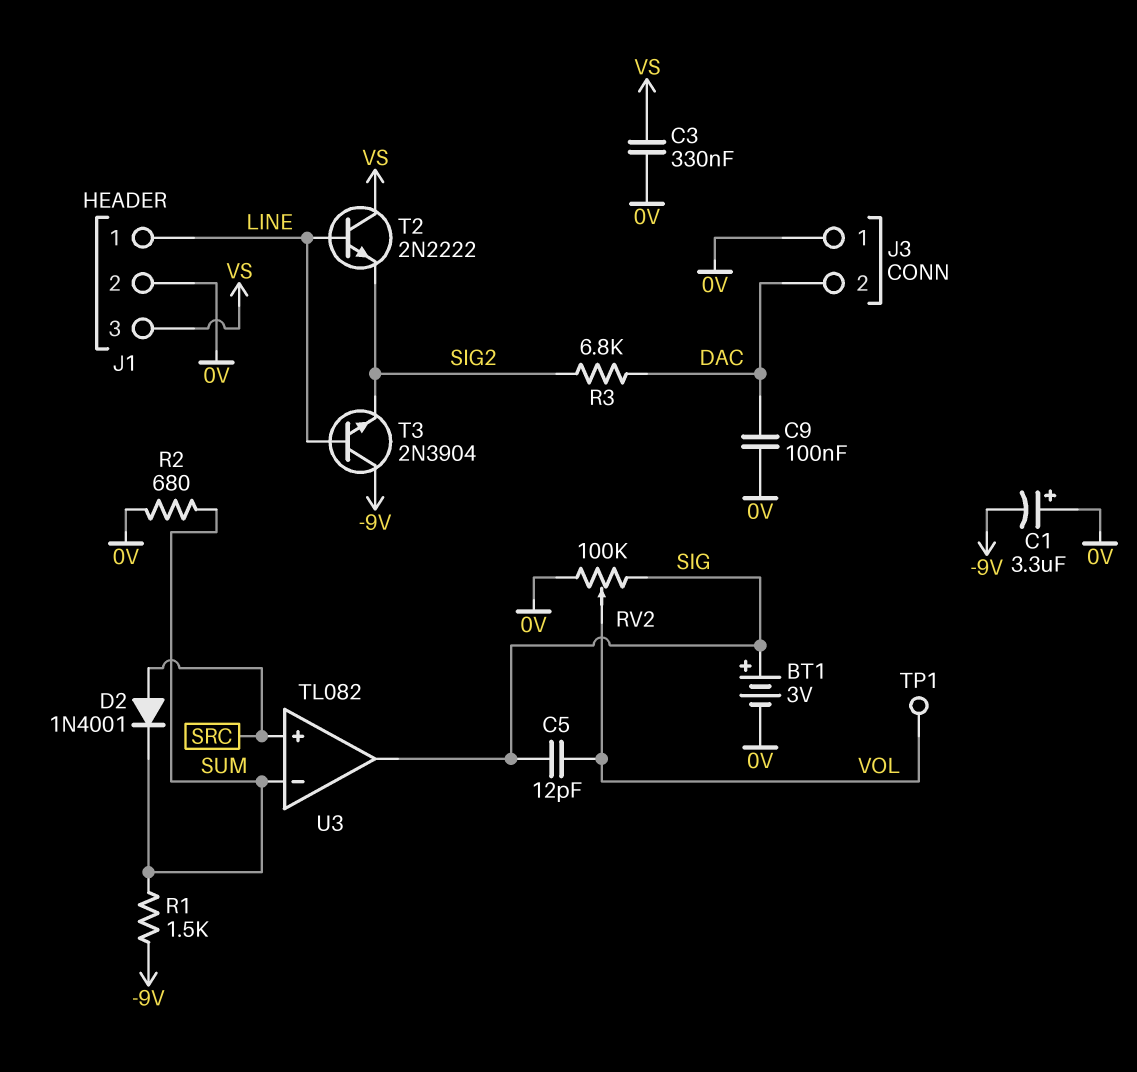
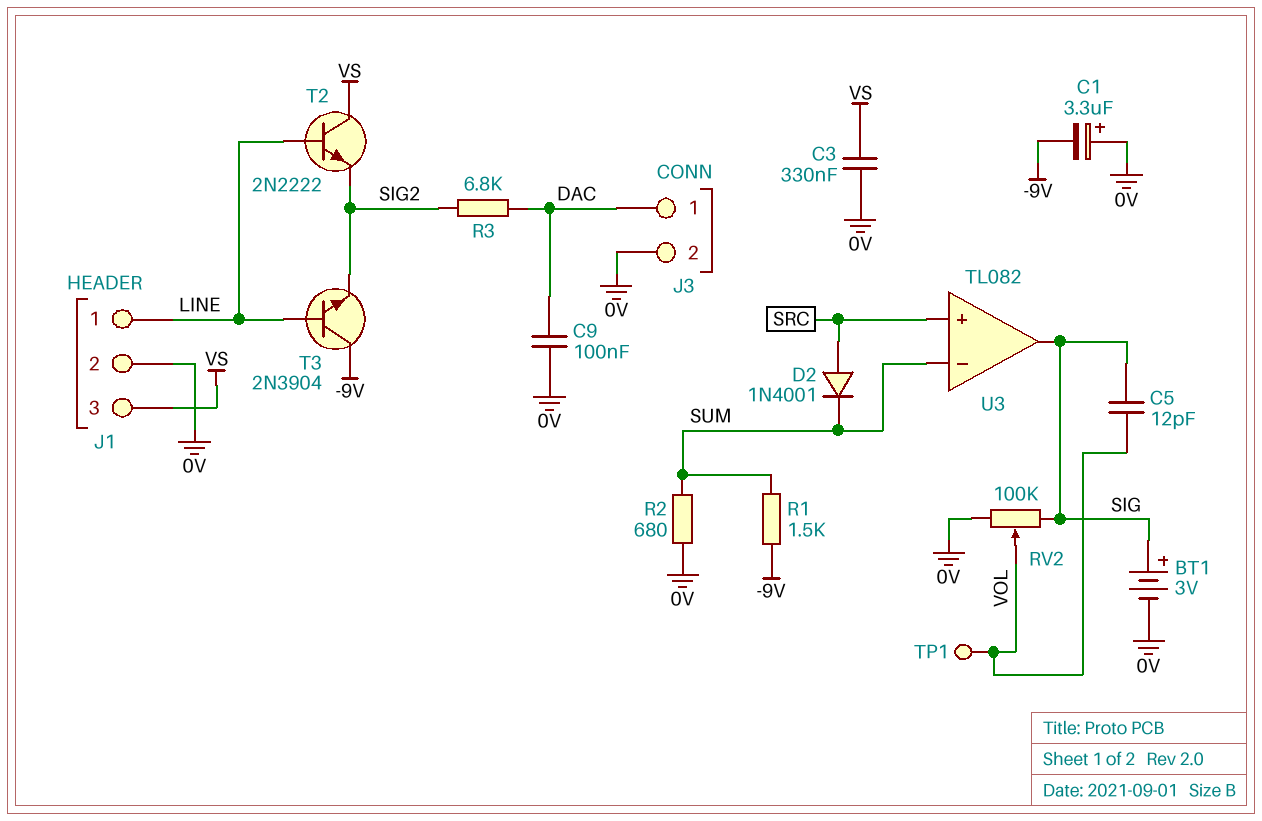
J3 pin 1: 0V -> DAC
J3 pin 2: DAC -> 0V

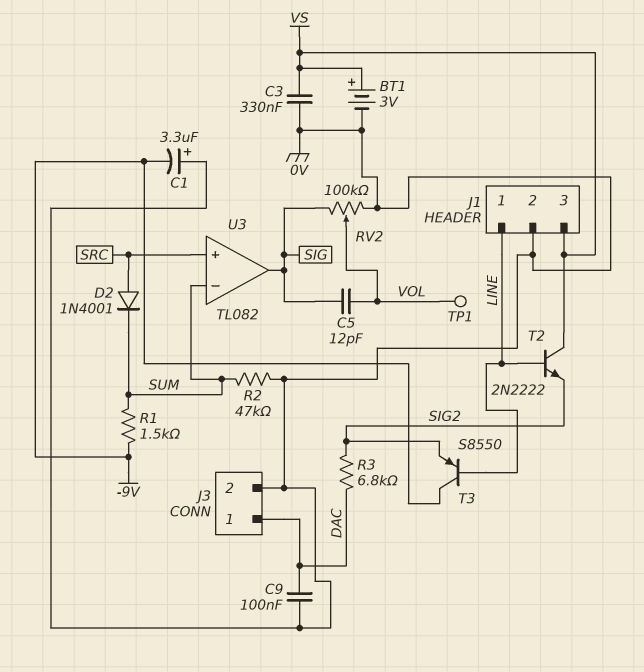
BT1: 3V (plus SIG, minus 0V) -> 3V (plus VS, minus 0V)
R2: 680 (0V, SUM) -> 47k (0V, SUM)
T3: NPN 2N3904 (B LINE, C -9V, E SIG2) -> PNP S8550 (B LINE, C -9V, E SIG2)

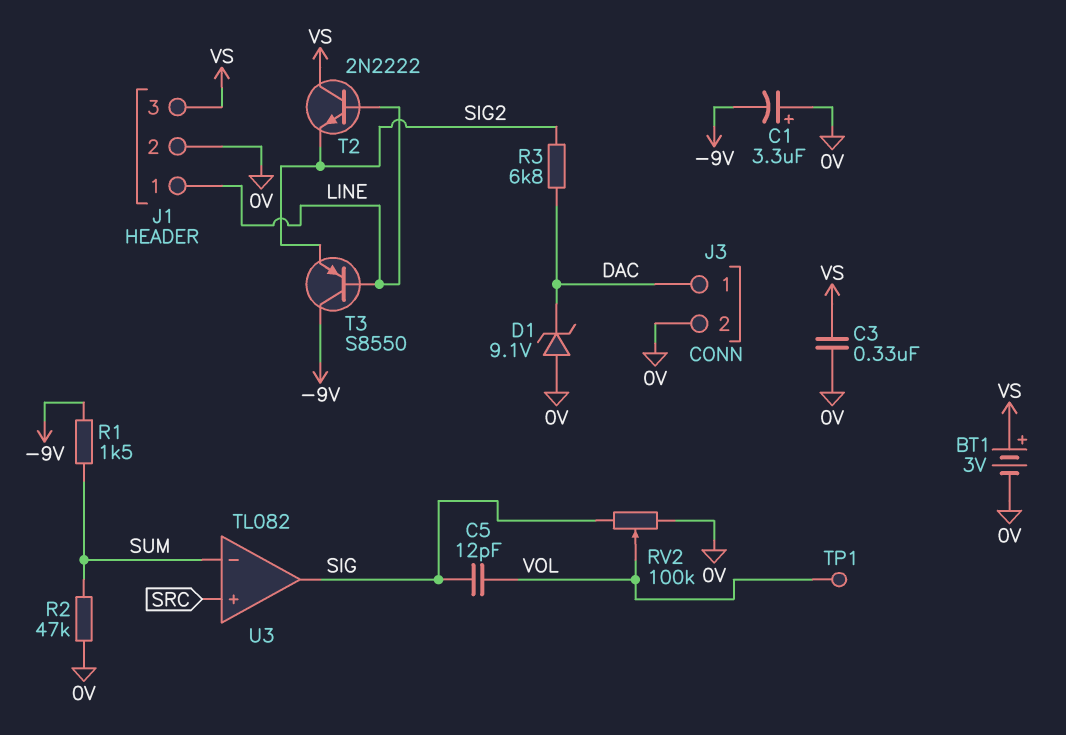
C9: 100nF (0V, DAC) -> none
D1: none -> zener 9.1V (A 0V, K DAC)
D2: diode 1N4001 (A SRC, K SUM) -> none

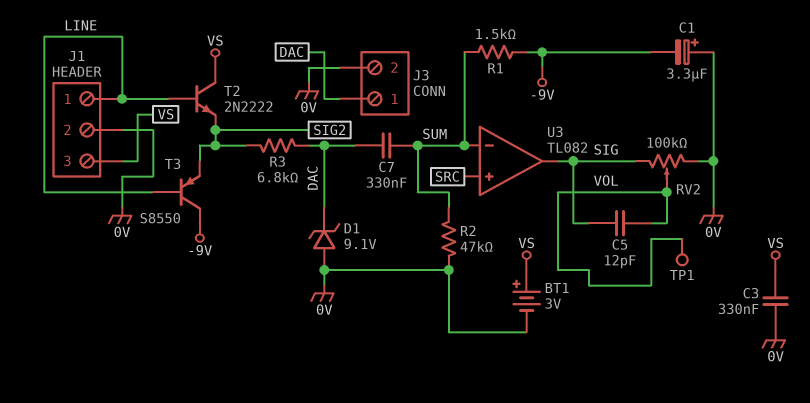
C7: none -> 330nF (DAC, SUM)

